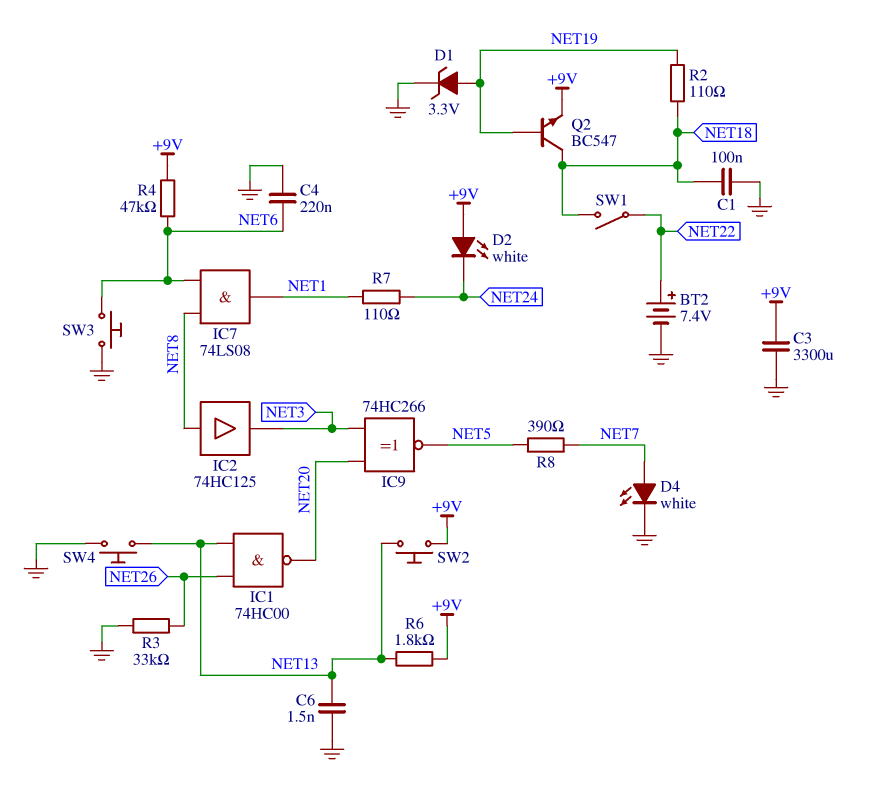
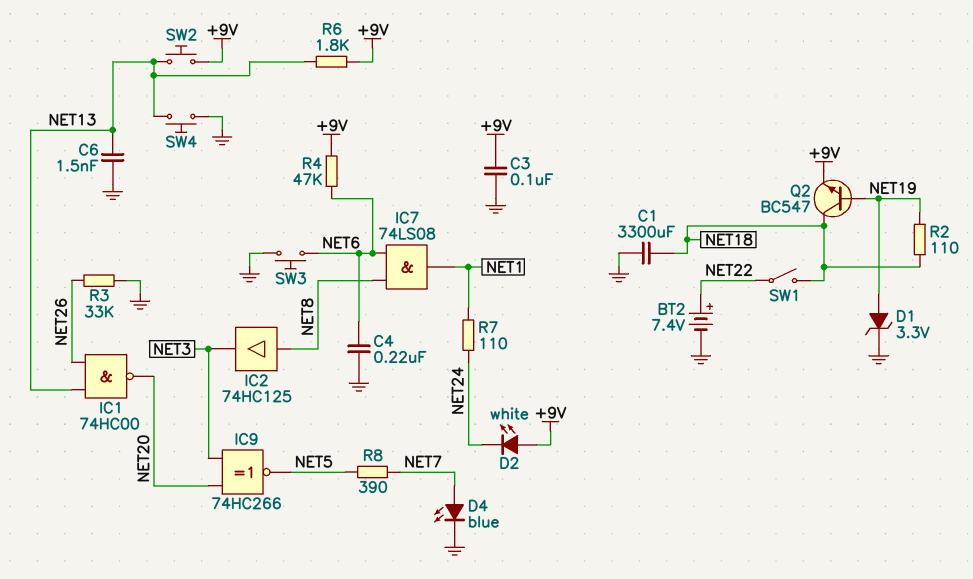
C1: 100nF (GND, NET18) -> 3300uF (GND, NET18)
C3: 3300uF (+9V, GND) -> 100nF (+9V, GND)
D4: LED white (A NET7, K GND) -> LED blue (A NET7, K GND)

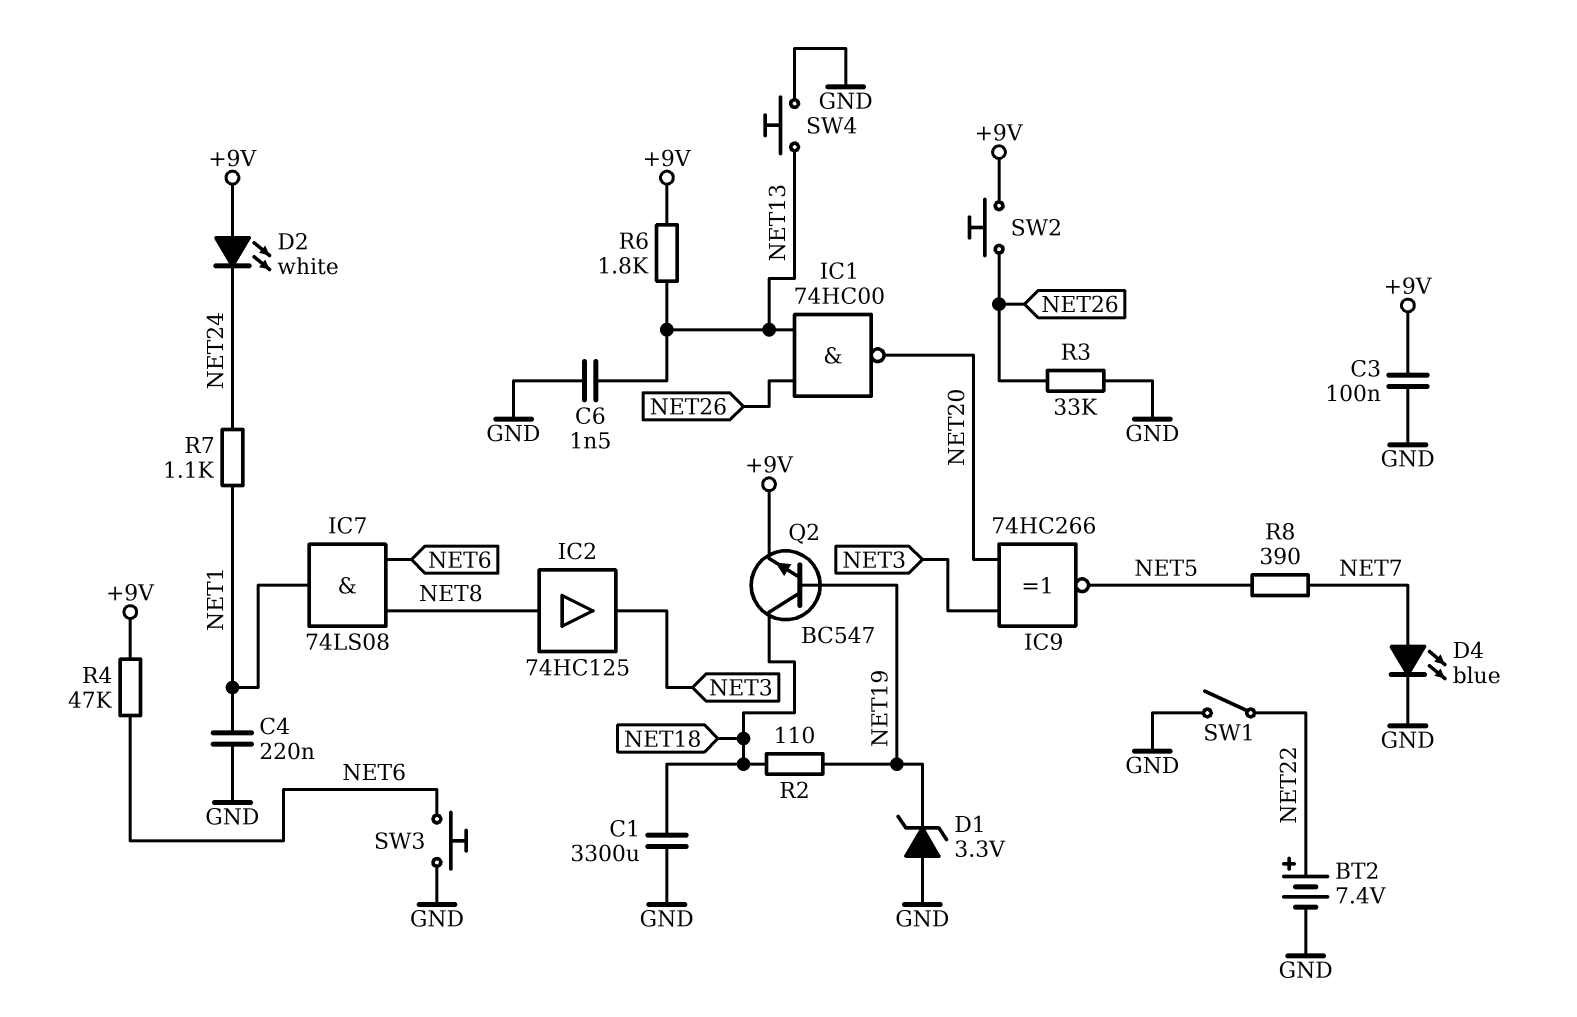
C4: 220nF (GND, NET6) -> 220nF (GND, NET1)
D1: zener 3.3V (A NET19, K GND) -> zener 3.3V (A GND, K NET19)
R7: 110 (NET1, NET24) -> 1.1k (NET1, NET24)
SW1: switch (NET18, NET22) -> switch (GND, NET22)
SW2: button (+9V, NET13) -> button (+9V, NET26)

